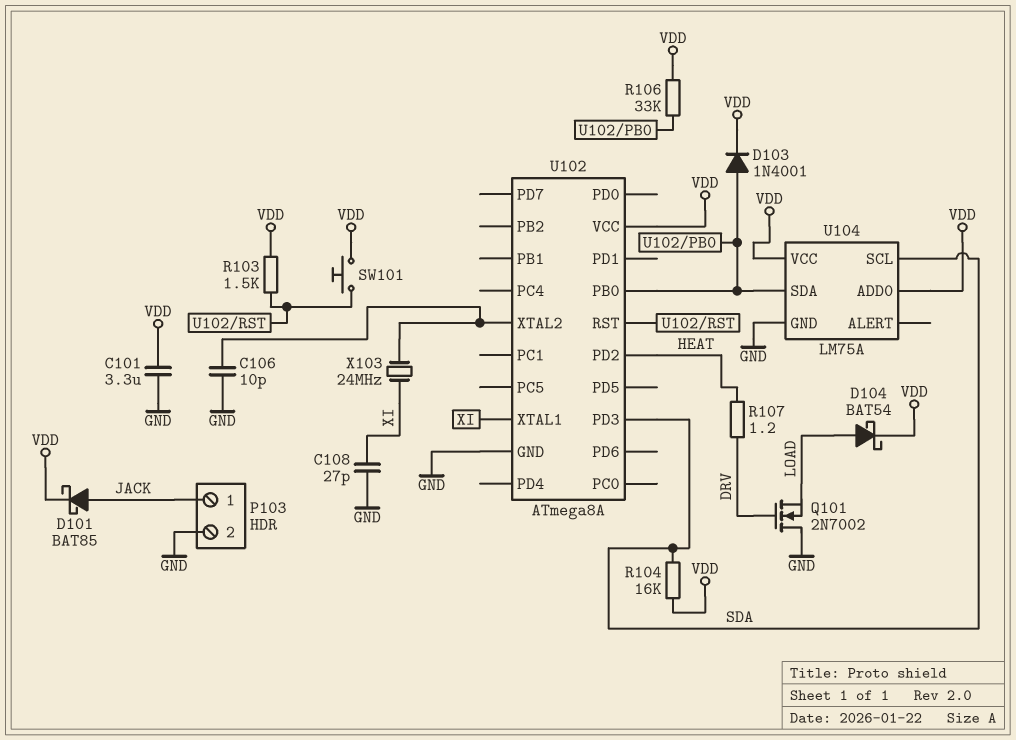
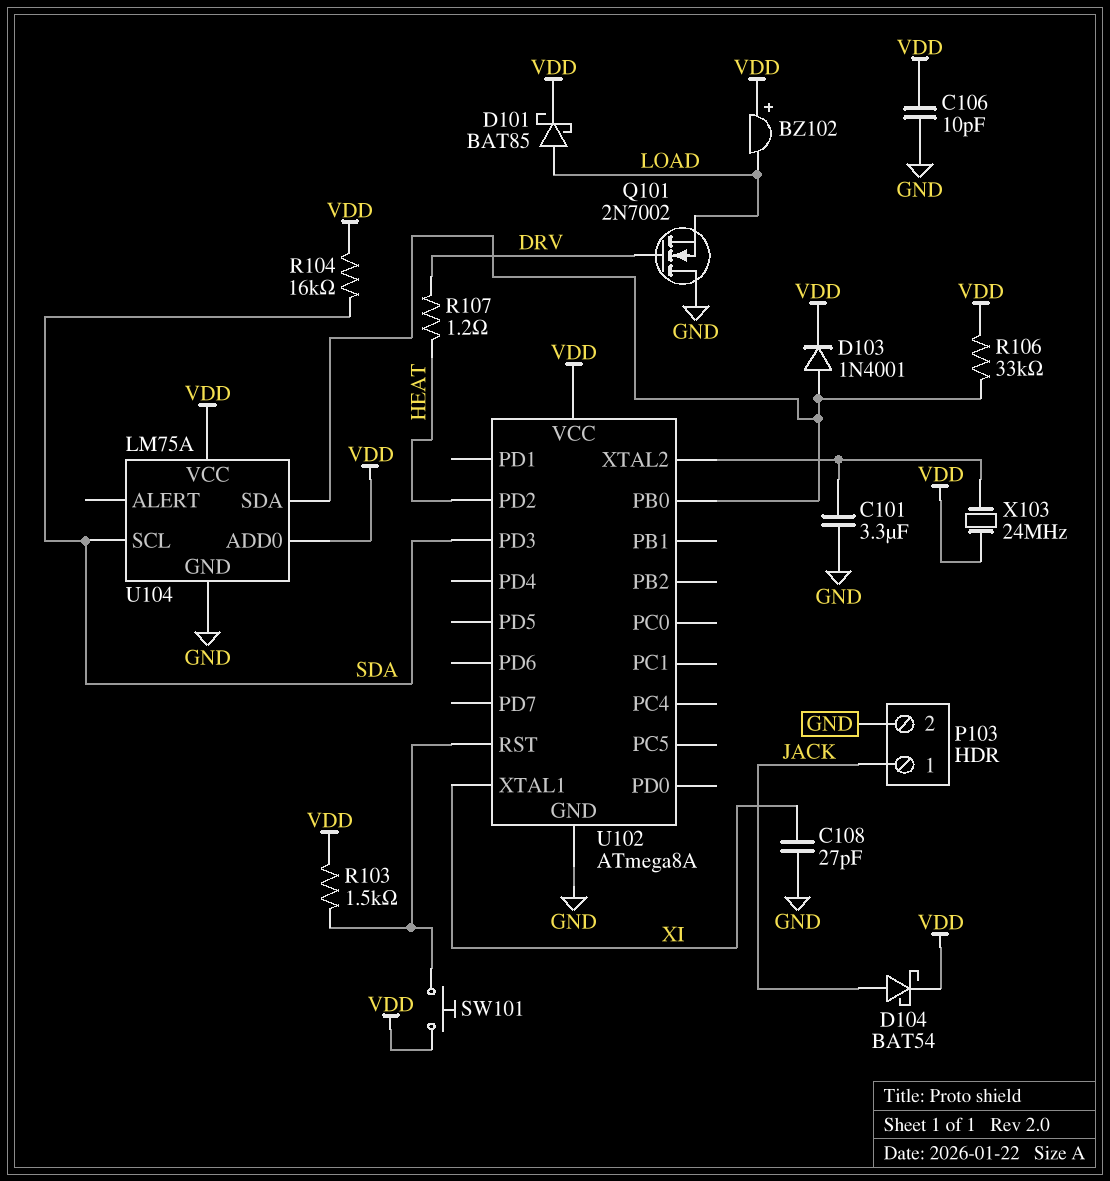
BZ102: none -> buzzer (plus VDD, minus LOAD)
C101: 3.3uF (GND, VDD) -> 3.3uF (GND, U102/XTAL2)
C106: 10pF (GND, U102/XTAL2) -> 10pF (GND, VDD)
D101: schottky BAT85 (A JACK, K VDD) -> schottky BAT85 (A LOAD, K VDD)
D104: schottky BAT54 (A LOAD, K VDD) -> schottky BAT54 (A JACK, K VDD)
X103: 24MHz (U102/XTAL2, XI) -> 24MHz (U102/XTAL2, VDD)

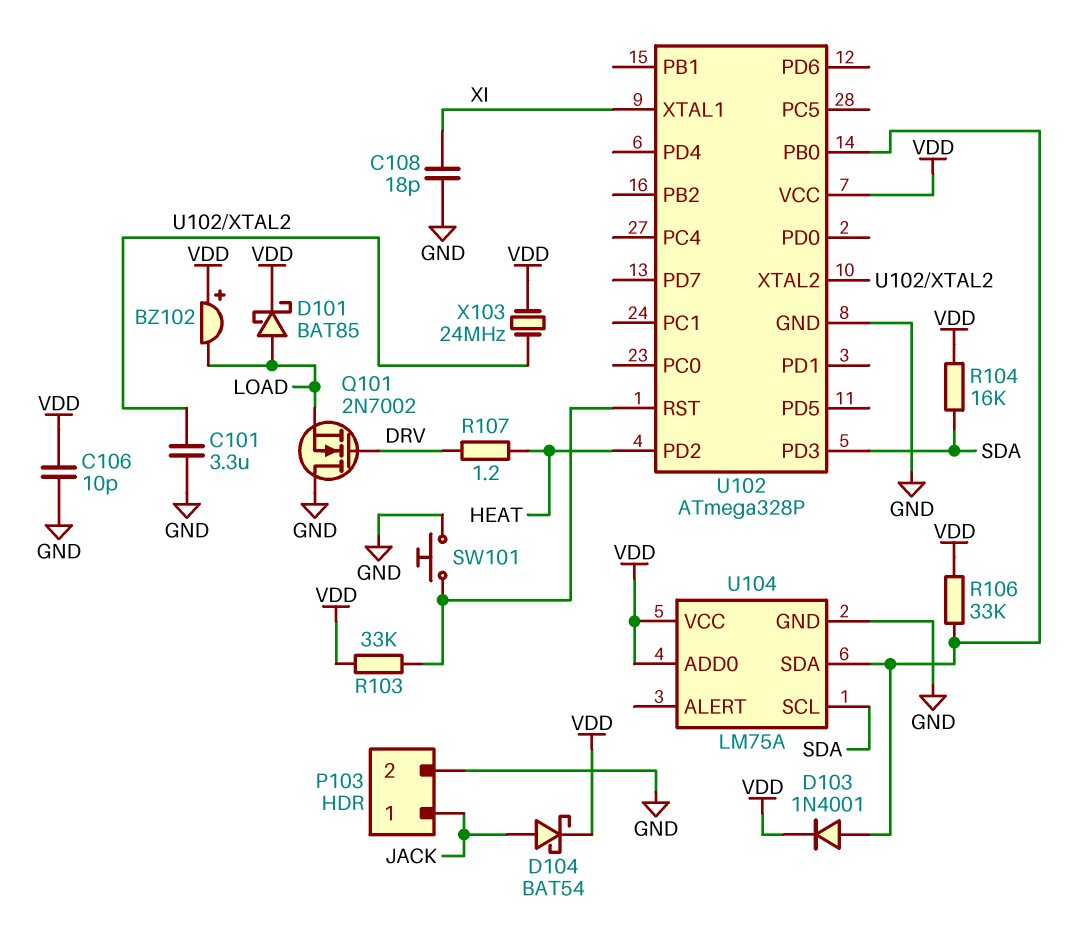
C108: 27pF (GND, XI) -> 18pF (GND, XI)
R103: 1.5k (U102/RST, VDD) -> 33k (U102/RST, VDD)
SW101: button (U102/RST, VDD) -> button (GND, U102/RST)
U102: ATmega8A -> ATmega328P

